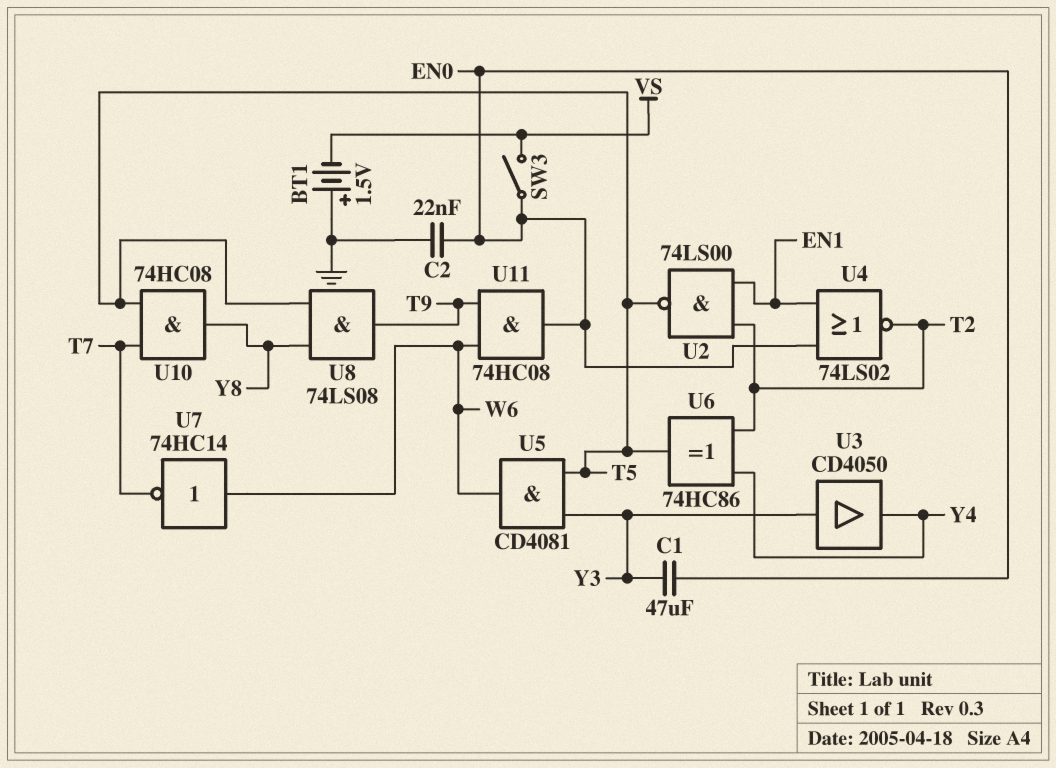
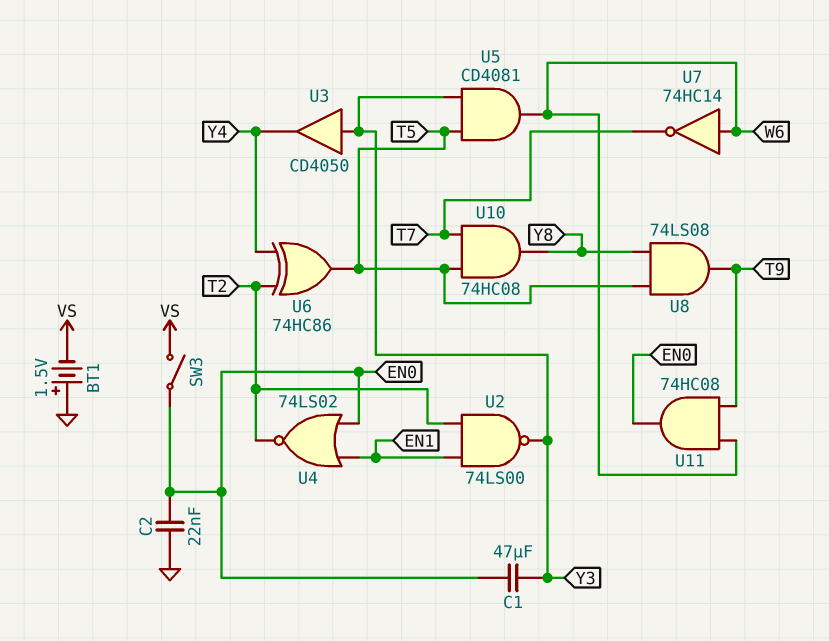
U2: NAND 74LS00 (in EN1, in T2, out T5) -> NAND 74LS00 (in EN1, in T2, out Y3)

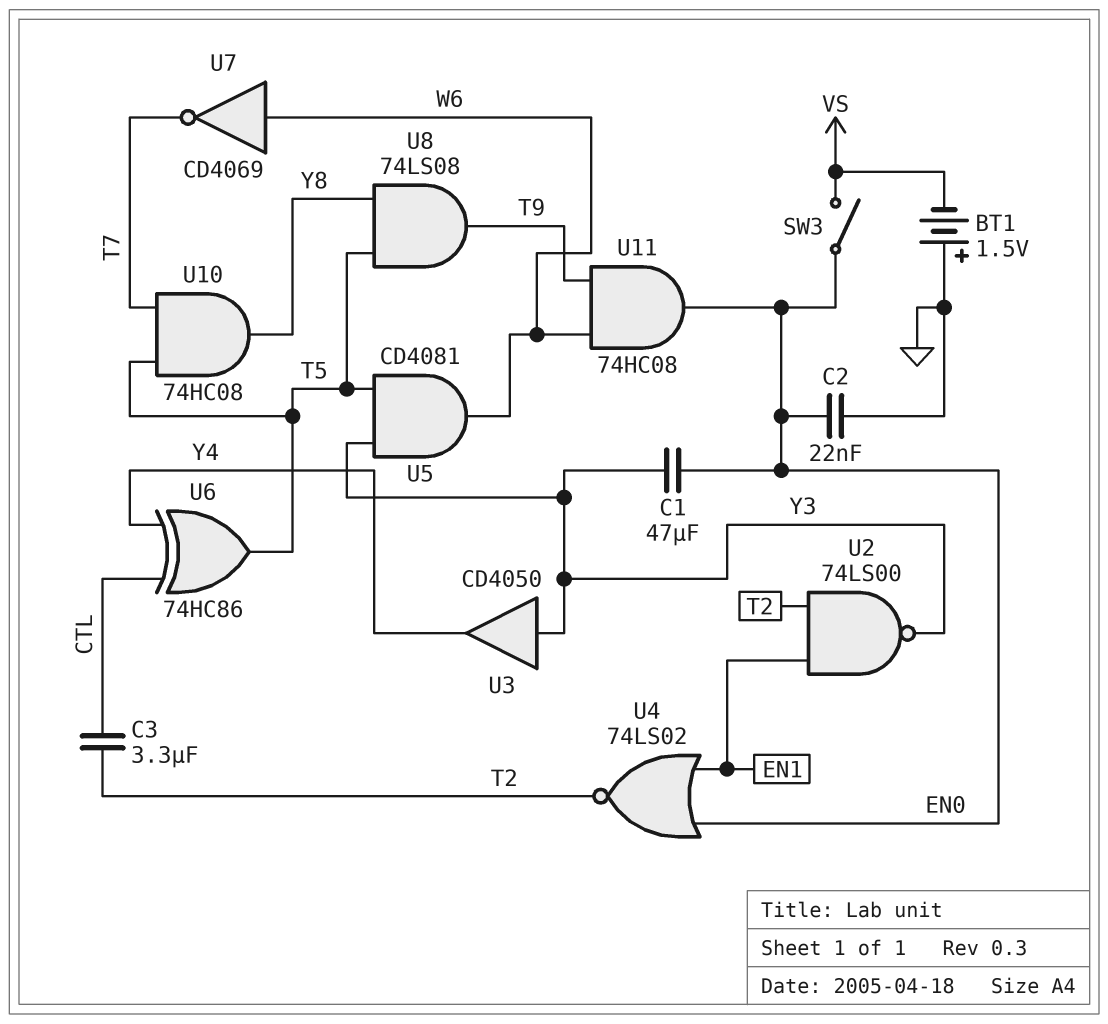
C3: none -> 3.3uF (CTL, T2)
U6: XOR 74HC86 (in T2, in Y4, out T5) -> XOR 74HC86 (in CTL, in Y4, out T5)
U7: NOT 74HC14 (in W6, out T7) -> NOT CD4069 (in W6, out T7)

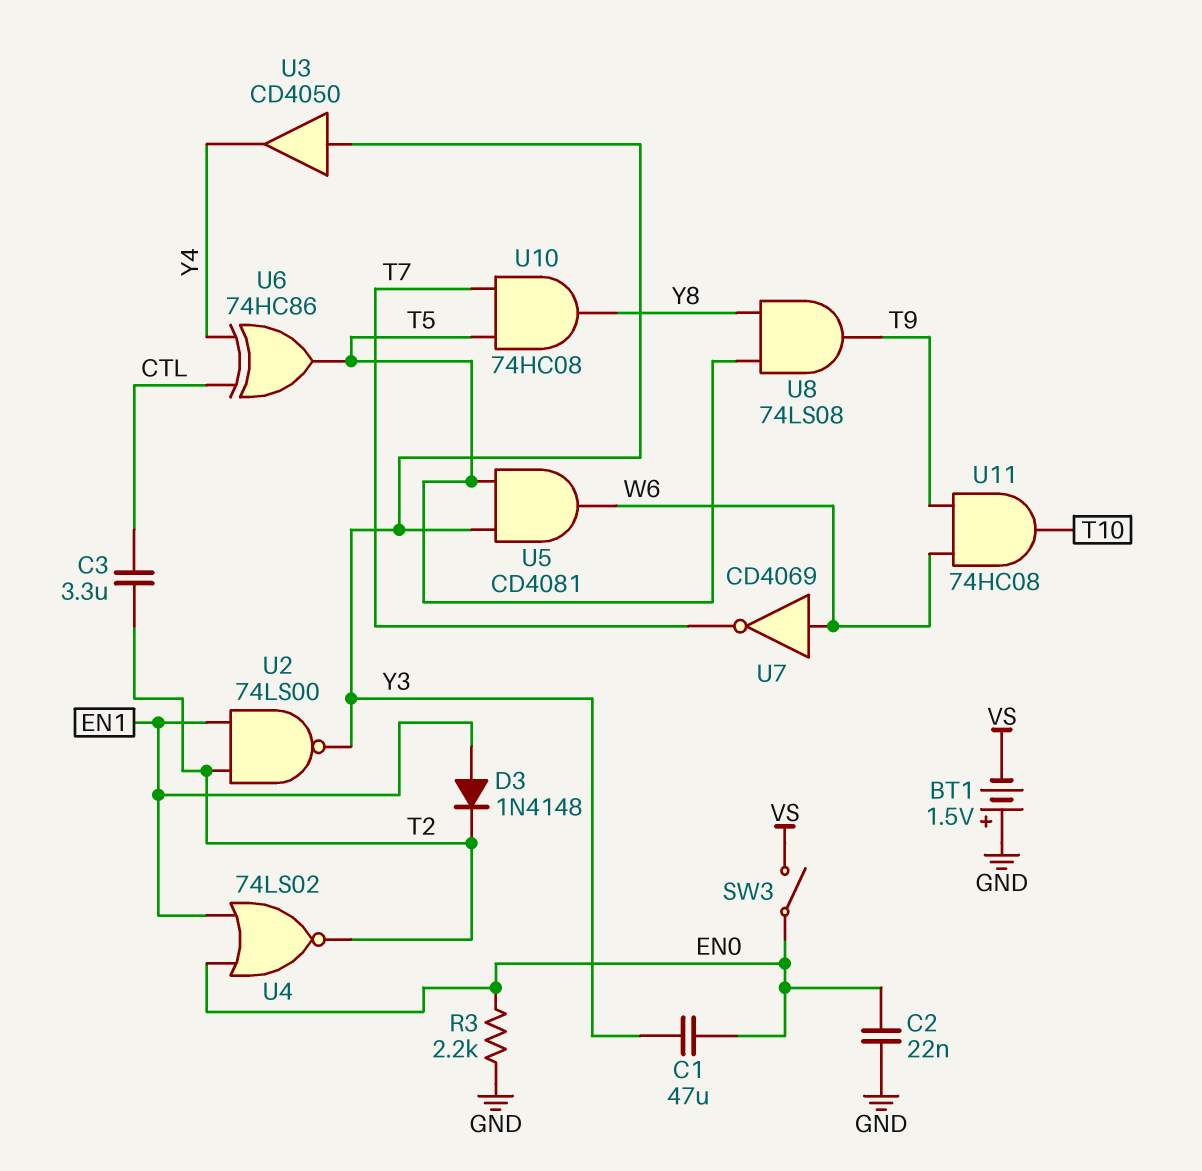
D3: none -> diode 1N4148 (A EN1, K T2)
R3: none -> 2.2k (EN0, GND)
U11: AND 74HC08 (in T9, in W6, out EN0) -> AND 74HC08 (in T9, in W6, out T10)

